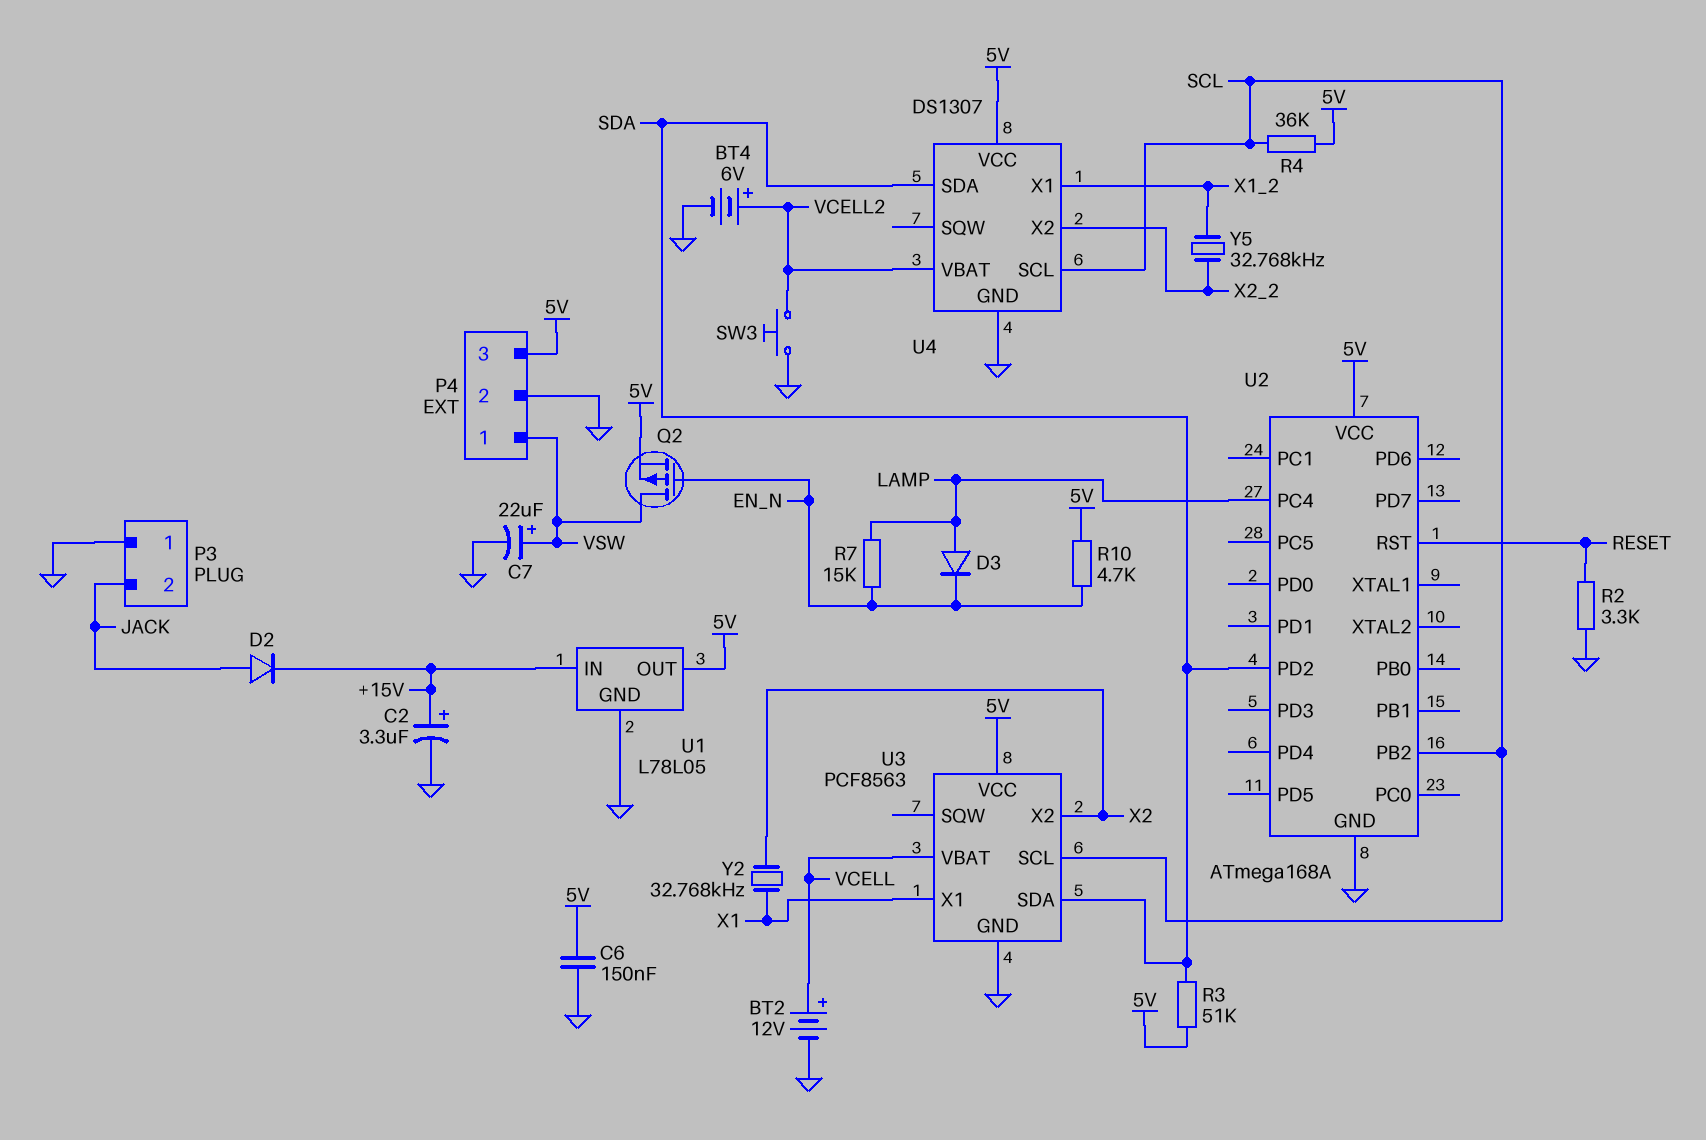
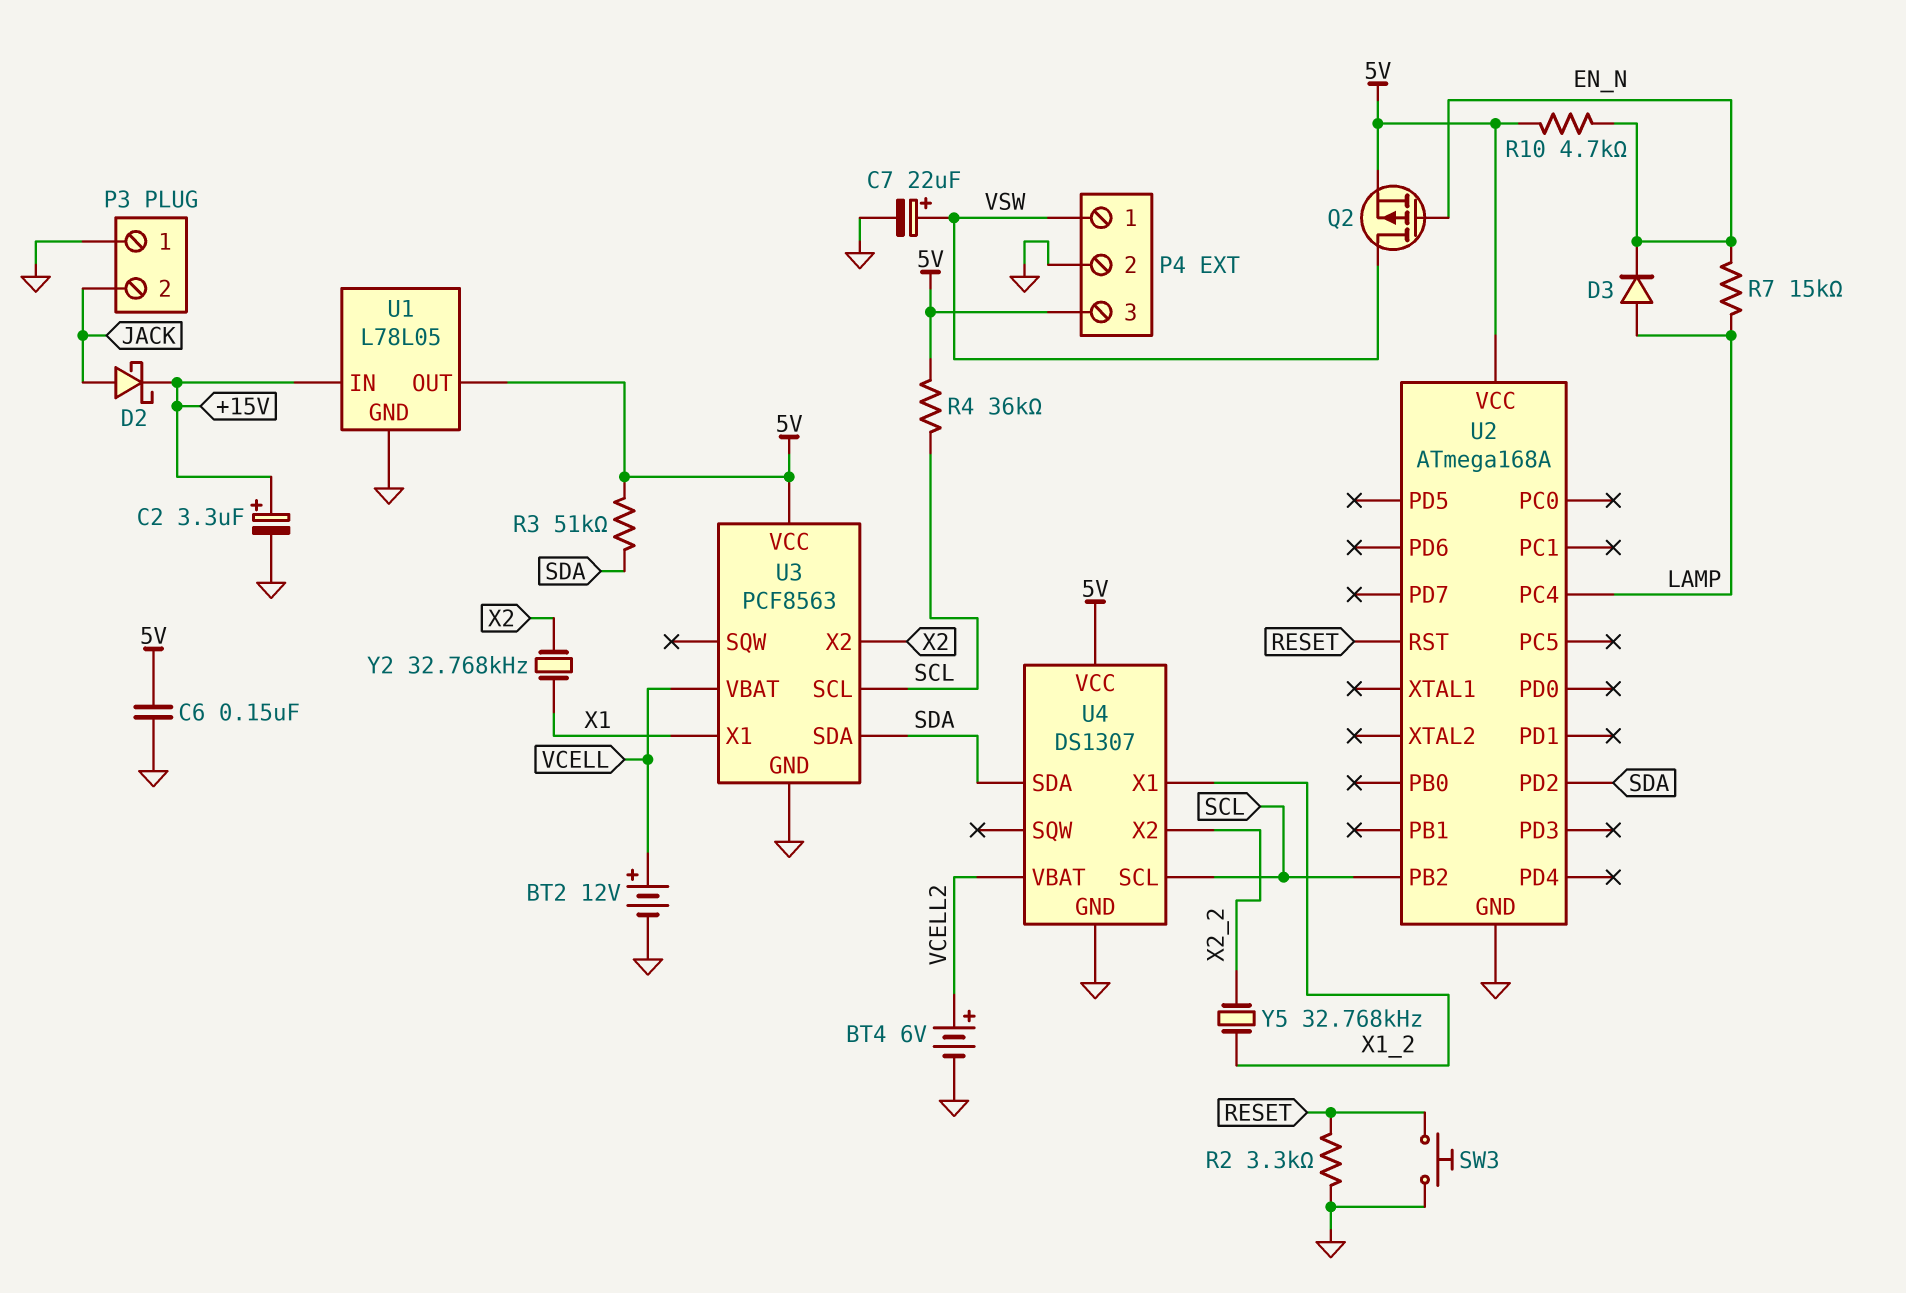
D2: diode (A JACK, K +15V) -> schottky (A JACK, K +15V)
SW3: button (GND, VCELL2) -> button (GND, RESET)

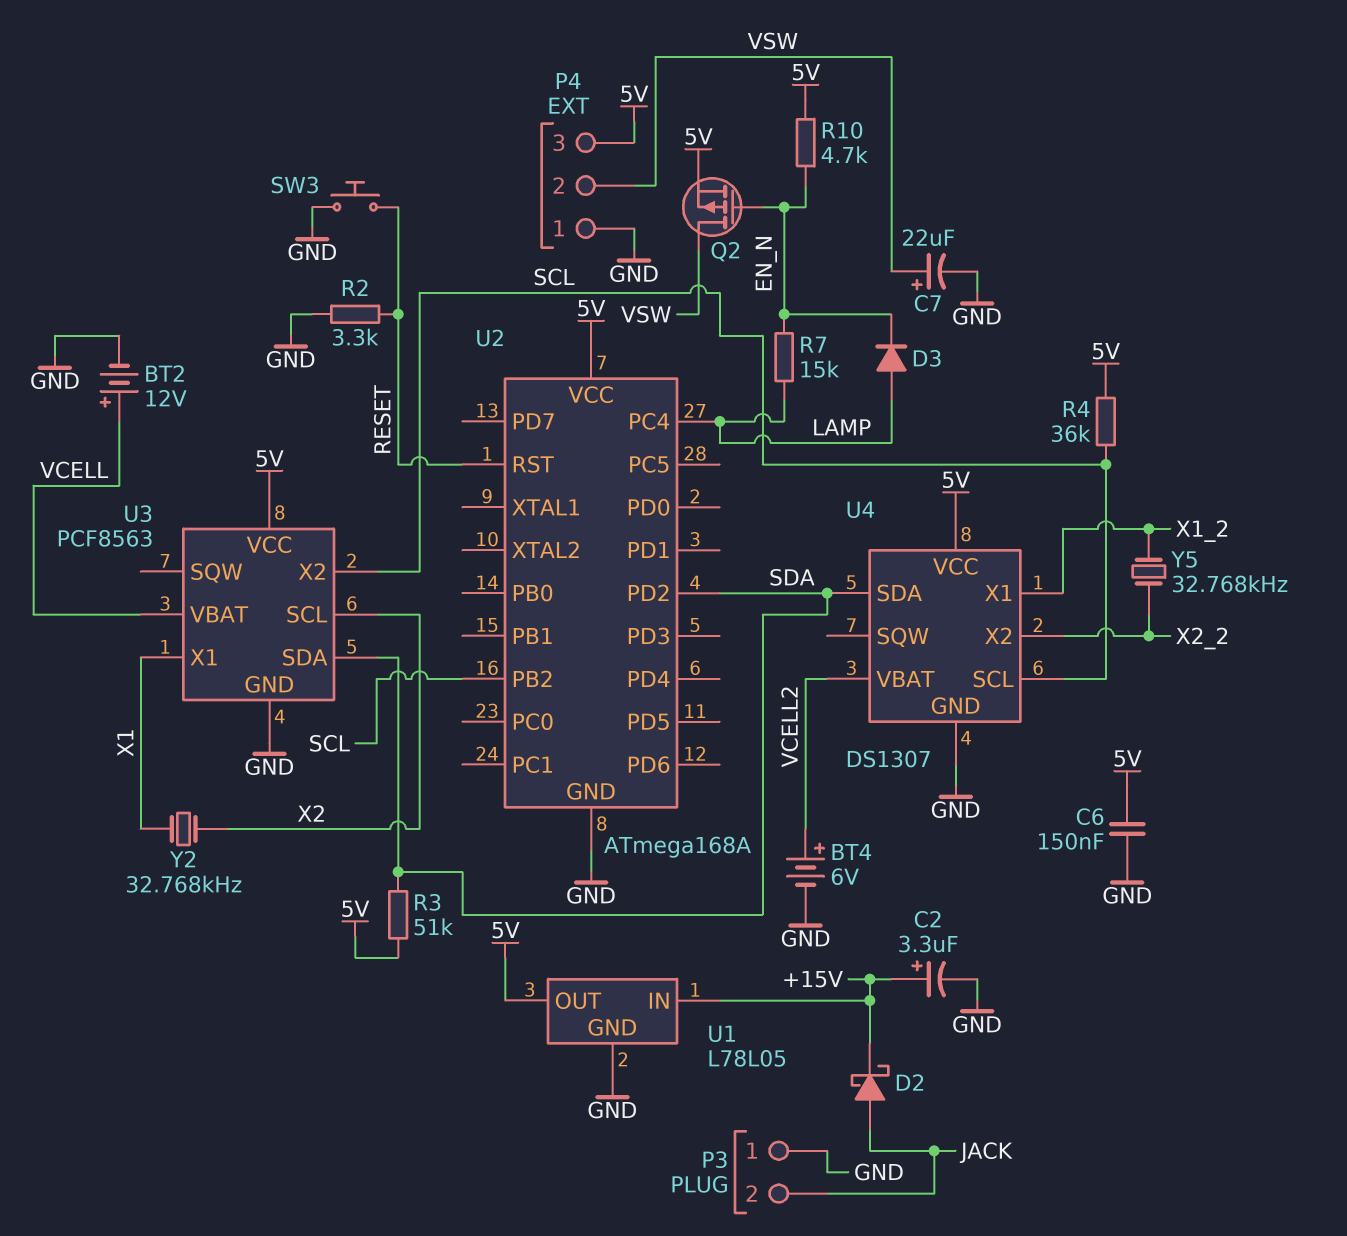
P4 pin 1: VSW -> GND
P4 pin 2: GND -> VSW
U3 pin SCL: SCL -> X2
U3 pin X2: X2 -> SCL

